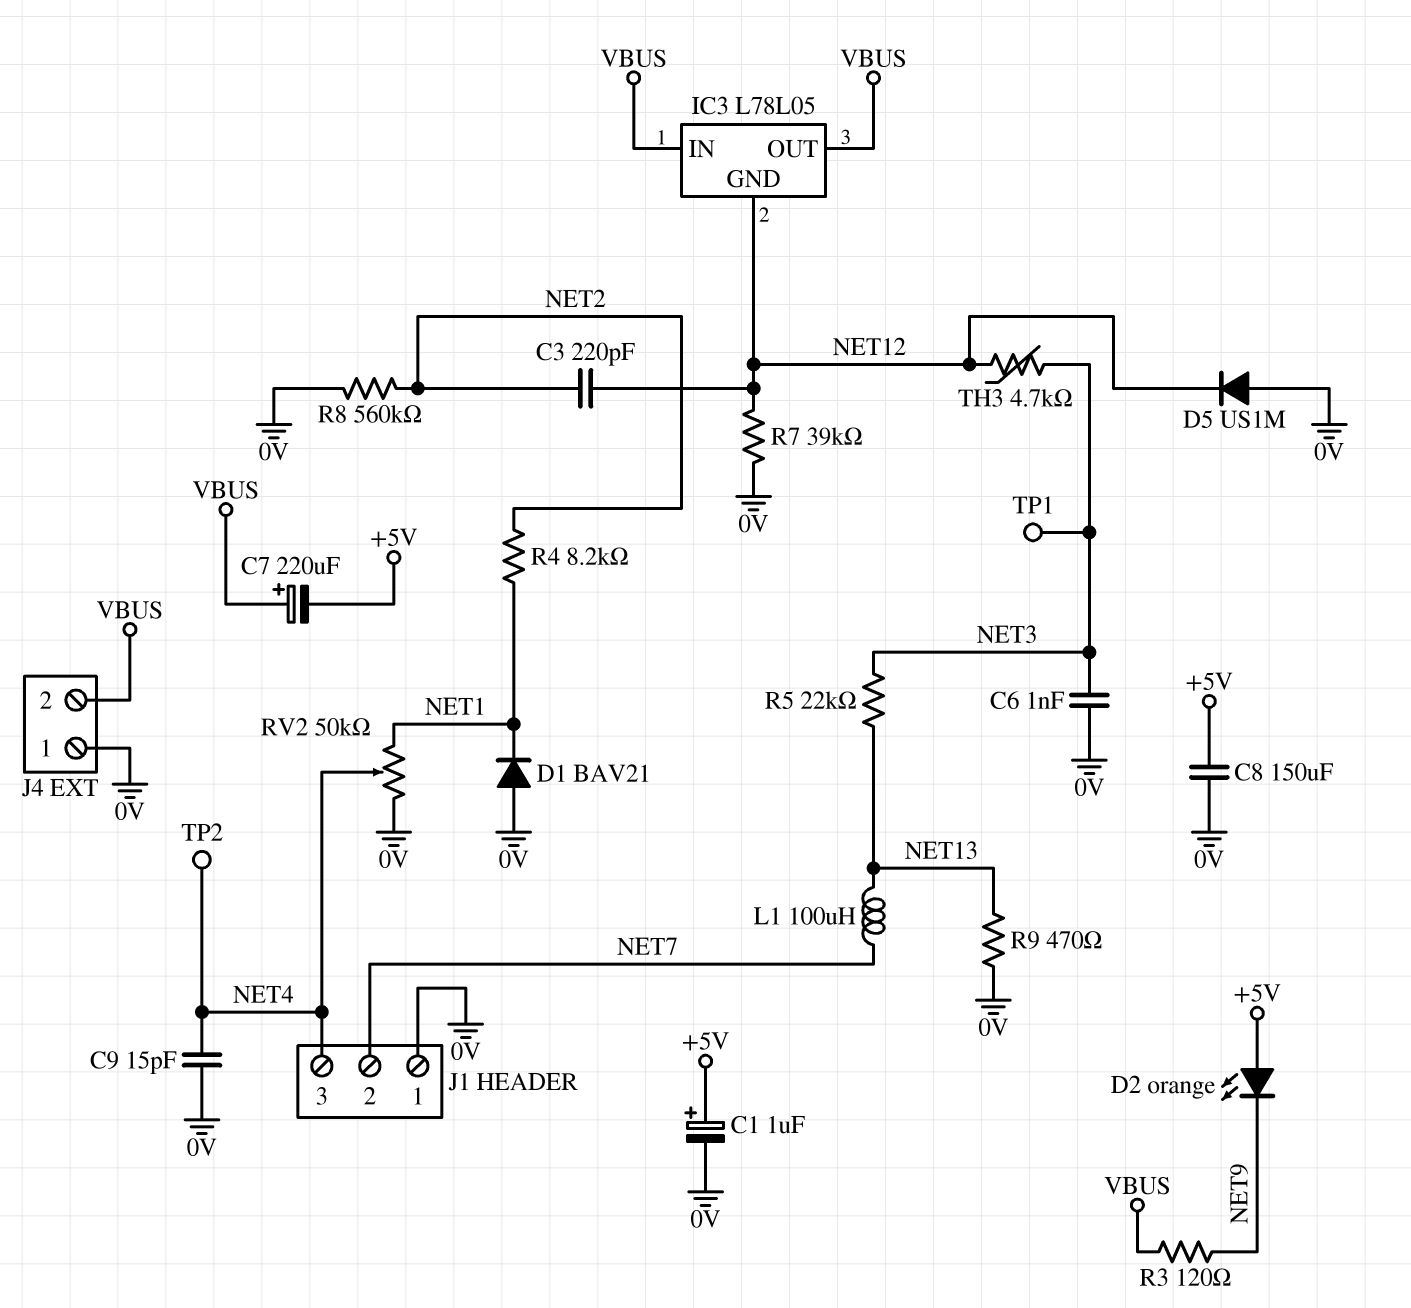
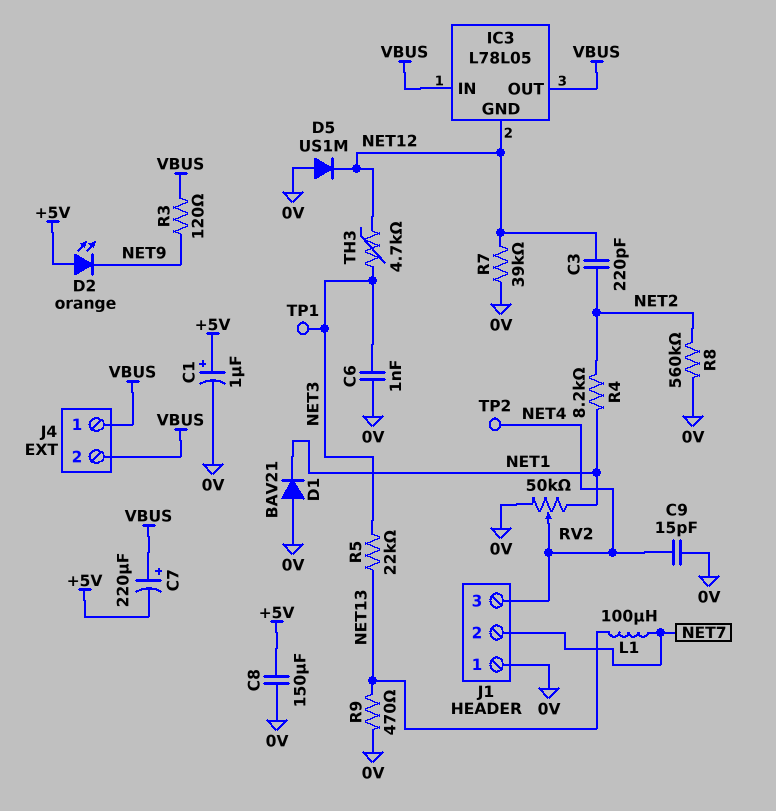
J4 pin 1: 0V -> VBUS

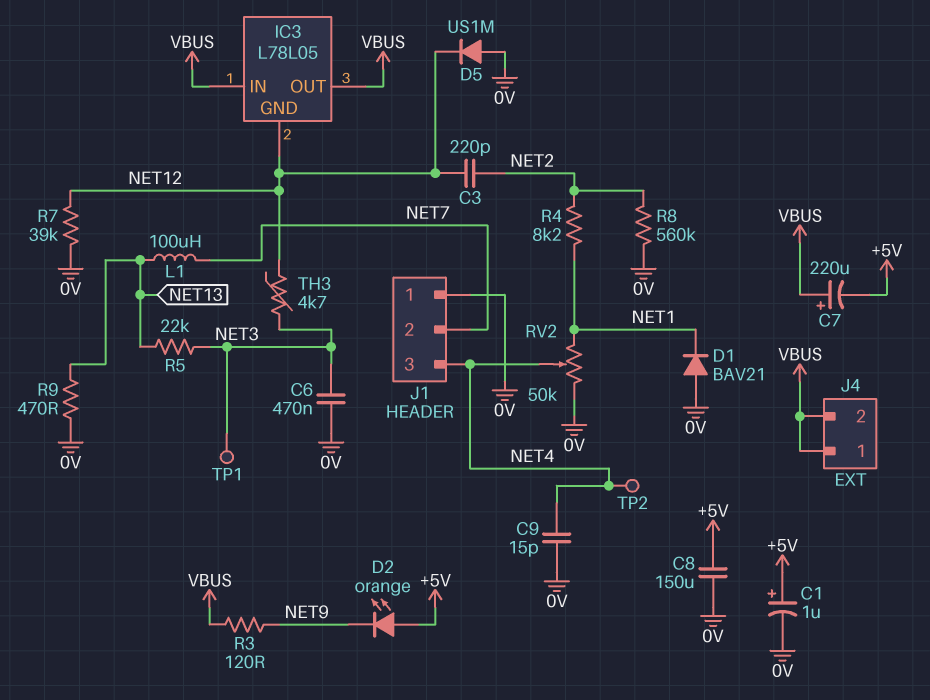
C6: 1nF (0V, NET3) -> 470nF (0V, NET3)

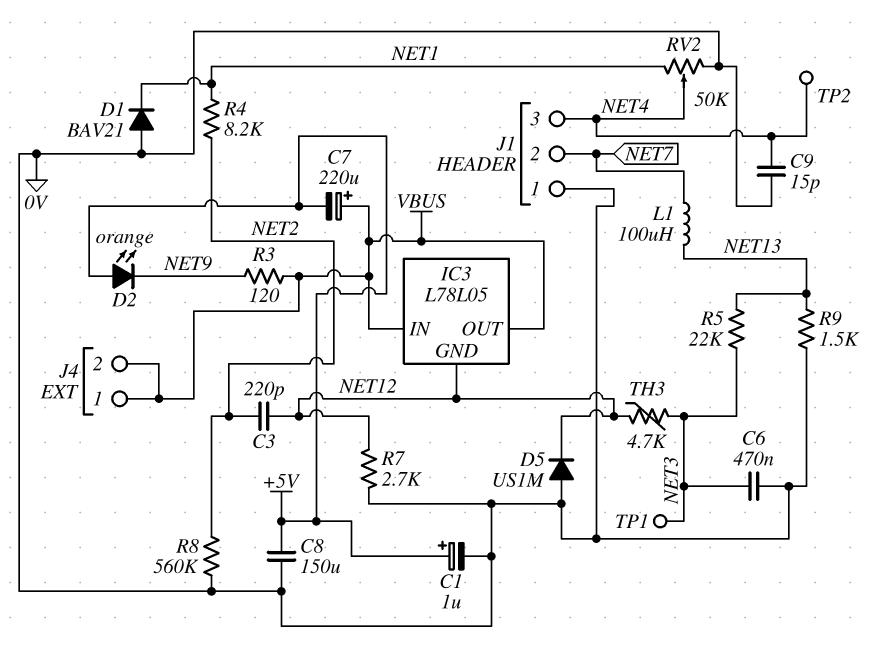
R7: 39k (0V, NET12) -> 2.7k (0V, NET12)
R9: 470 (0V, NET13) -> 1.5k (0V, NET13)

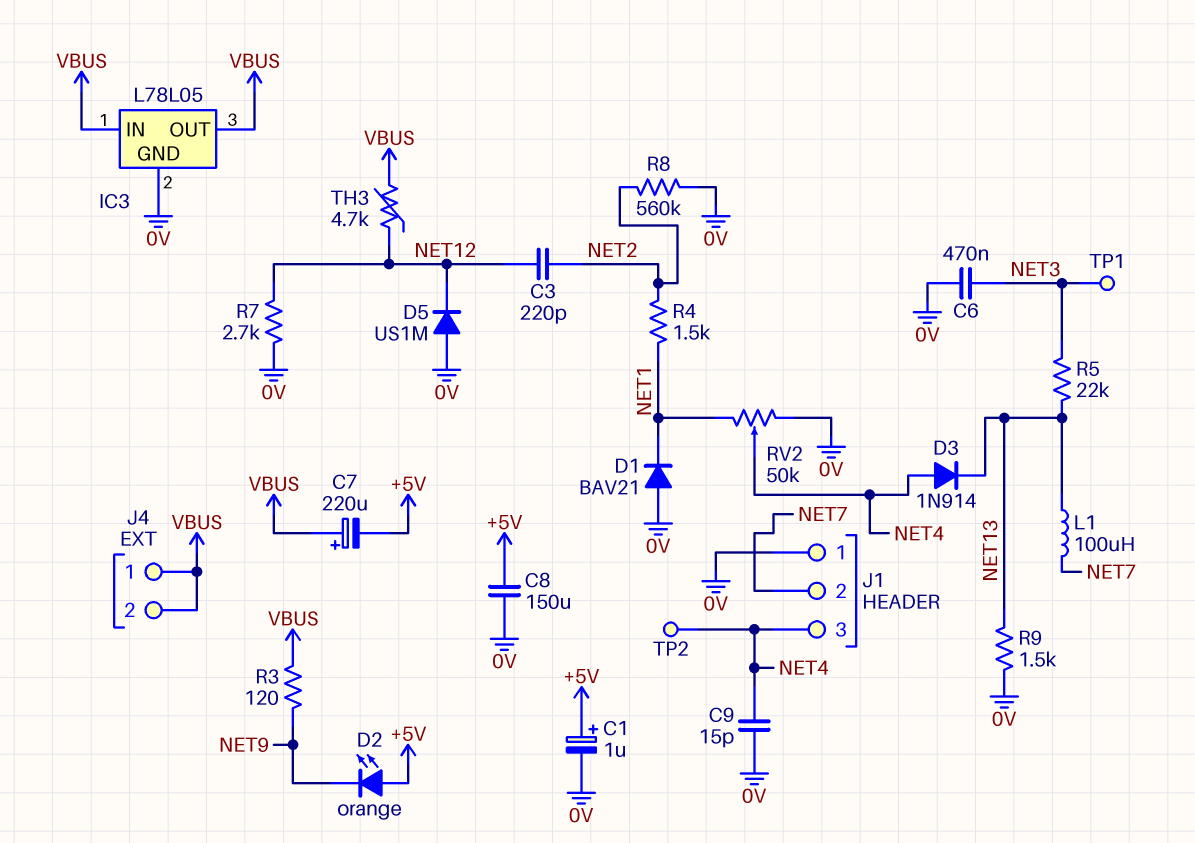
D3: none -> diode 1N914 (A NET4, K NET13)
IC3 pin GND: NET12 -> 0V
R4: 8.2k (NET1, NET2) -> 1.5k (NET1, NET2)
TH3: 4.7k (NET3, NET12) -> 4.7k (NET12, VBUS)

